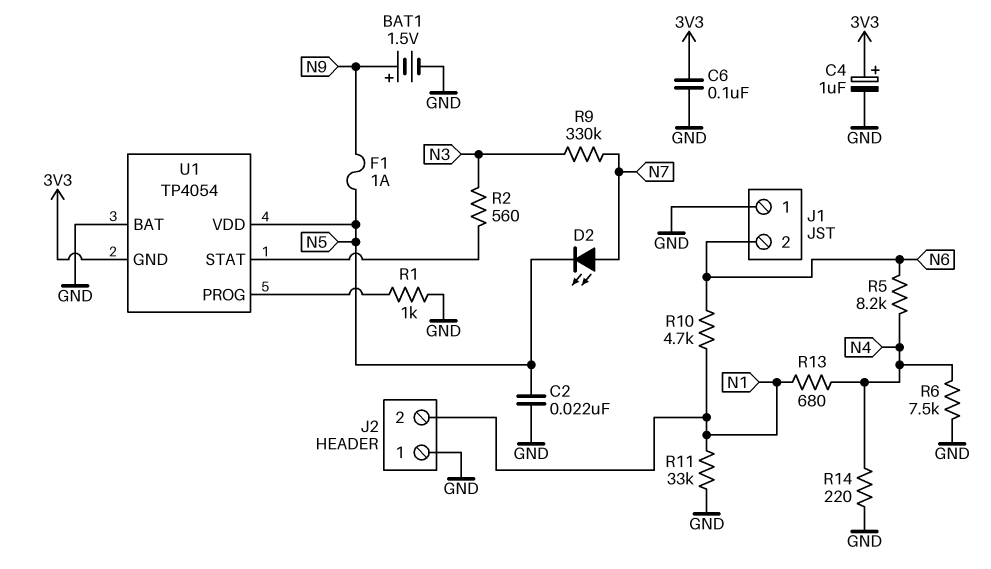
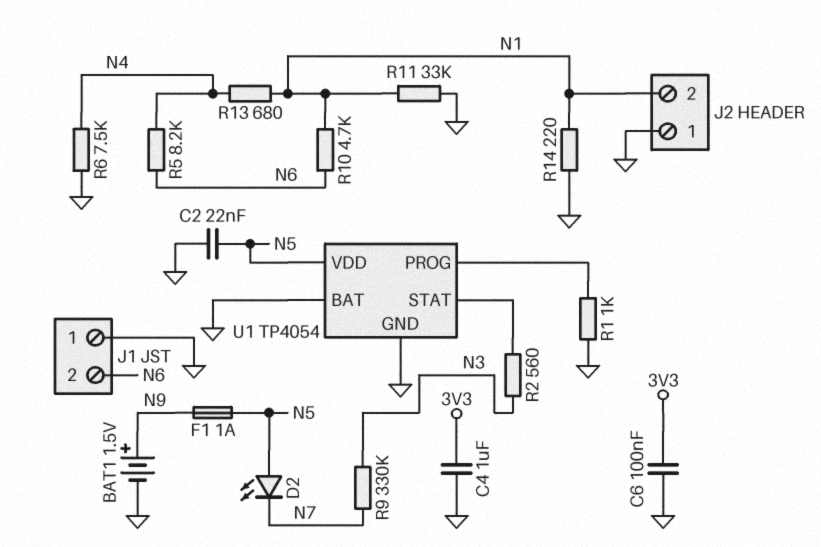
C4: 1uF (plus 3V3, minus GND) -> 1uF (3V3, GND)
D2: LED (A N7, K N5) -> LED (A N5, K N7)
R14: 220 (GND, N4) -> 220 (GND, N1)
U1 pin GND: 3V3 -> GND

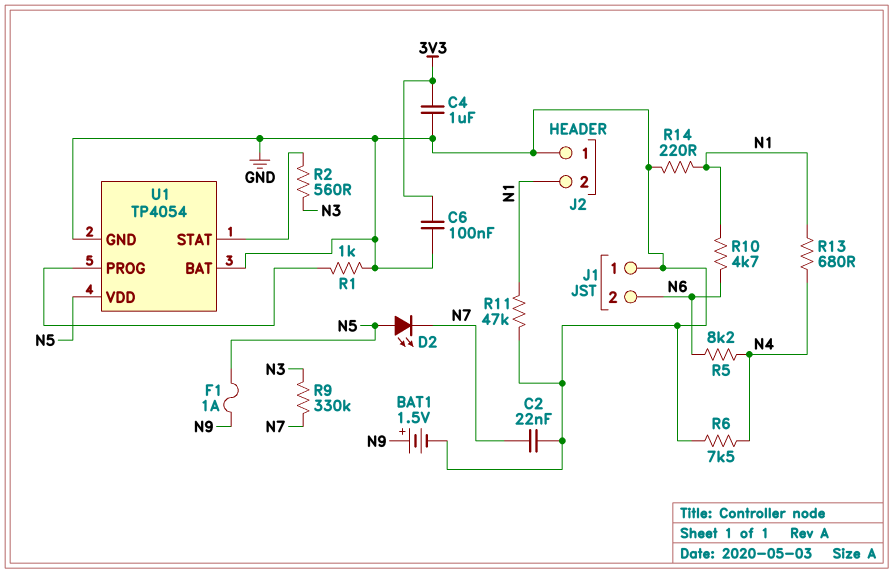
C2: 22nF (GND, N5) -> 22nF (GND, N7)
R11: 33k (GND, N1) -> 47k (GND, N1)

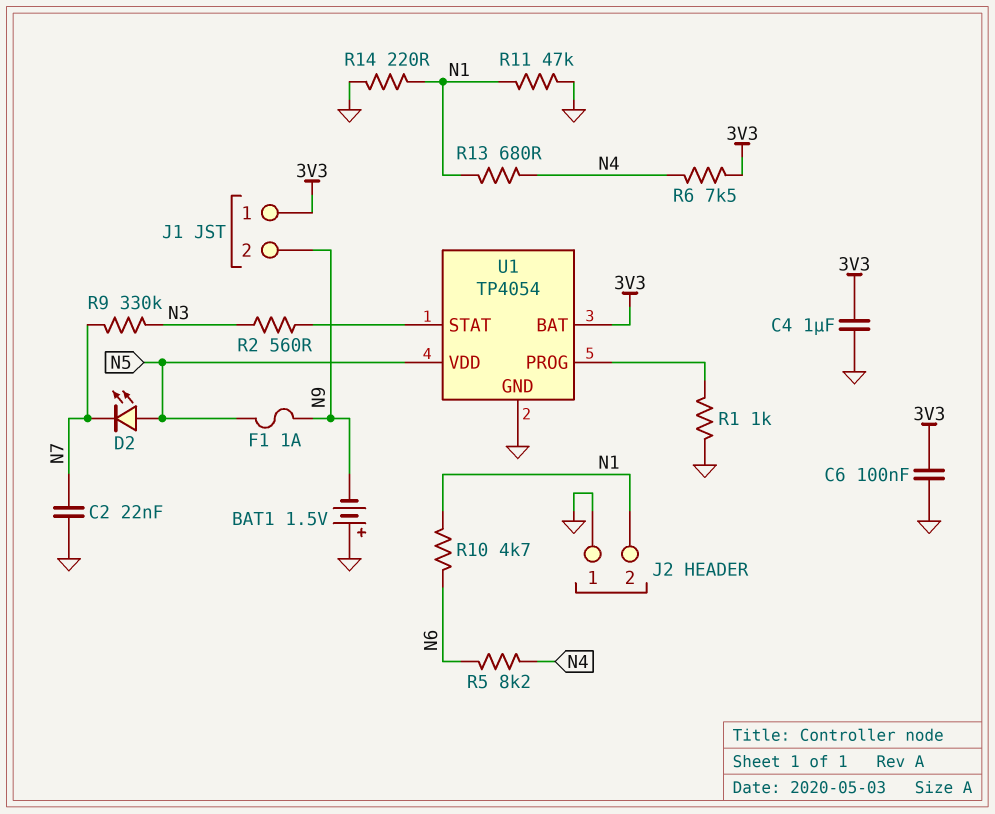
BAT1: 1.5V (plus N9, minus GND) -> 1.5V (plus GND, minus N9)
J1 pin 1: GND -> 3V3
J1 pin 2: N6 -> N9
R6: 7.5k (GND, N4) -> 7.5k (3V3, N4)
U1 pin BAT: GND -> 3V3

